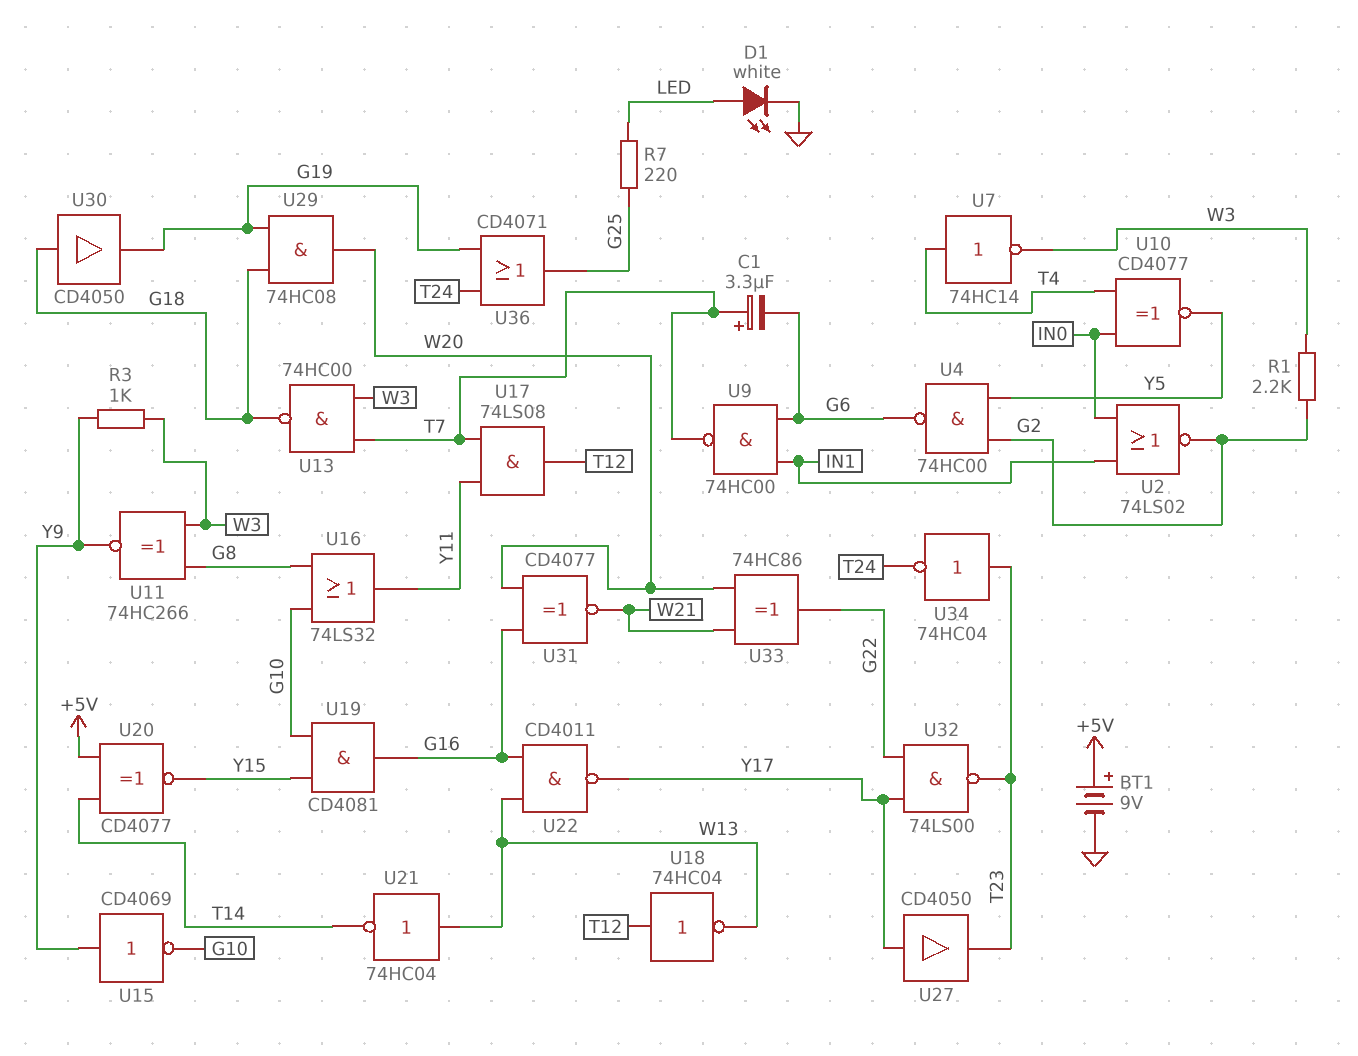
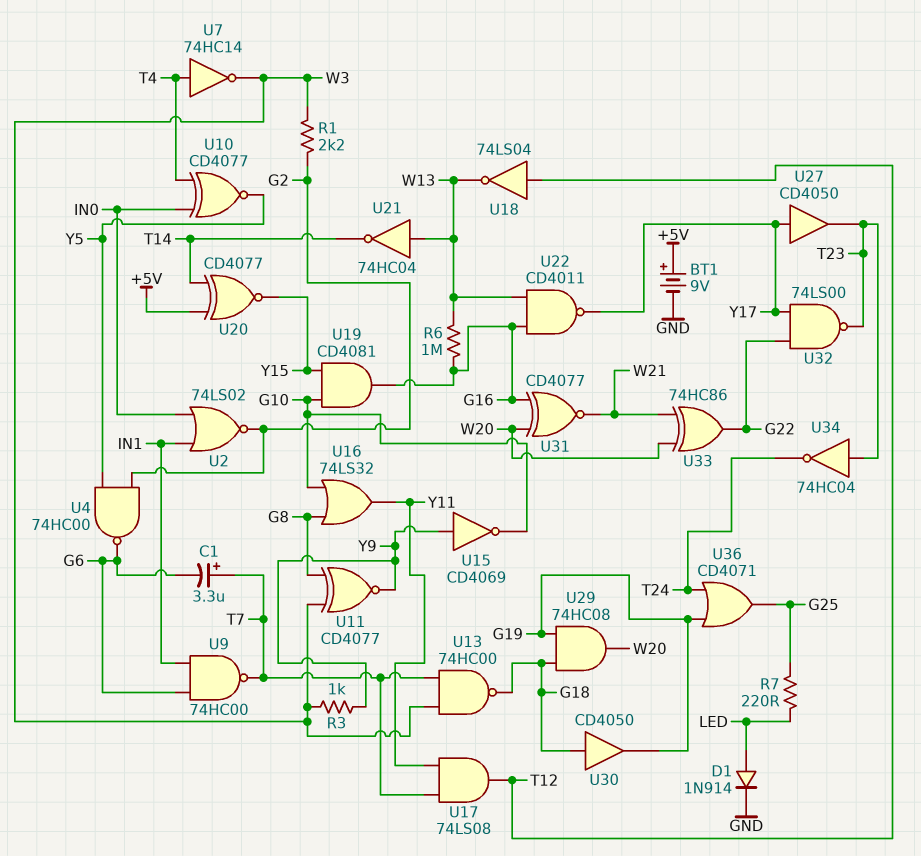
D1: LED white (A LED, K GND) -> diode 1N914 (A LED, K GND)
R6: none -> 1M (G16, W13)
U11: XNOR 74HC266 (in G8, in W3, out Y9) -> XNOR CD4077 (in G8, in W3, out Y9)
U18: NOT 74HC04 (in T12, out W13) -> NOT 74LS04 (in T12, out W13)

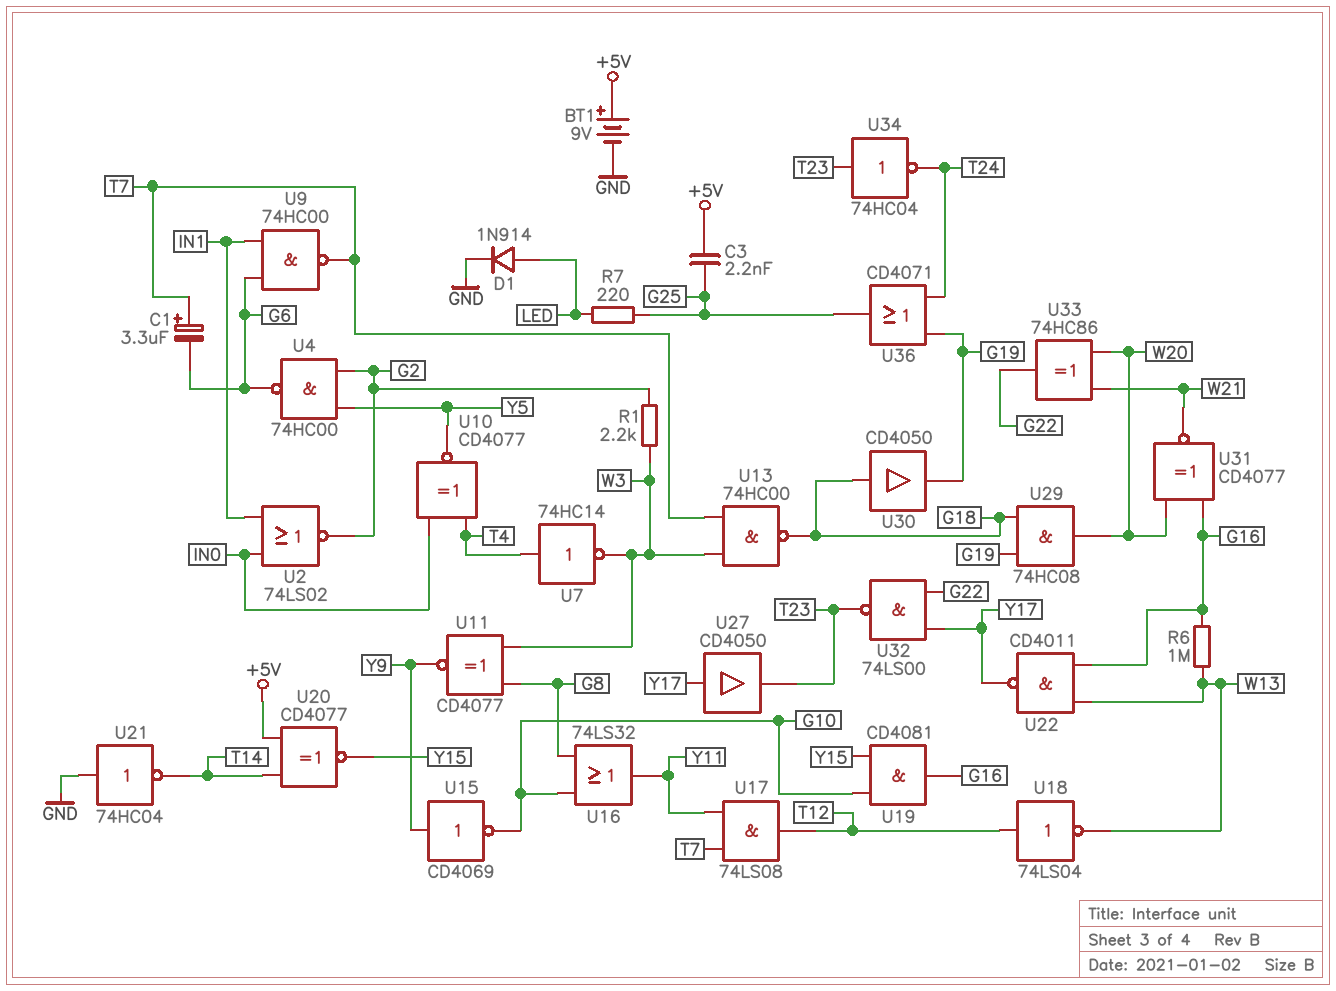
C3: none -> 2.2nF (+5V, G25)
R3: 1k (W3, Y9) -> none
U21: NOT 74HC04 (in W13, out T14) -> NOT 74HC04 (in GND, out T14)

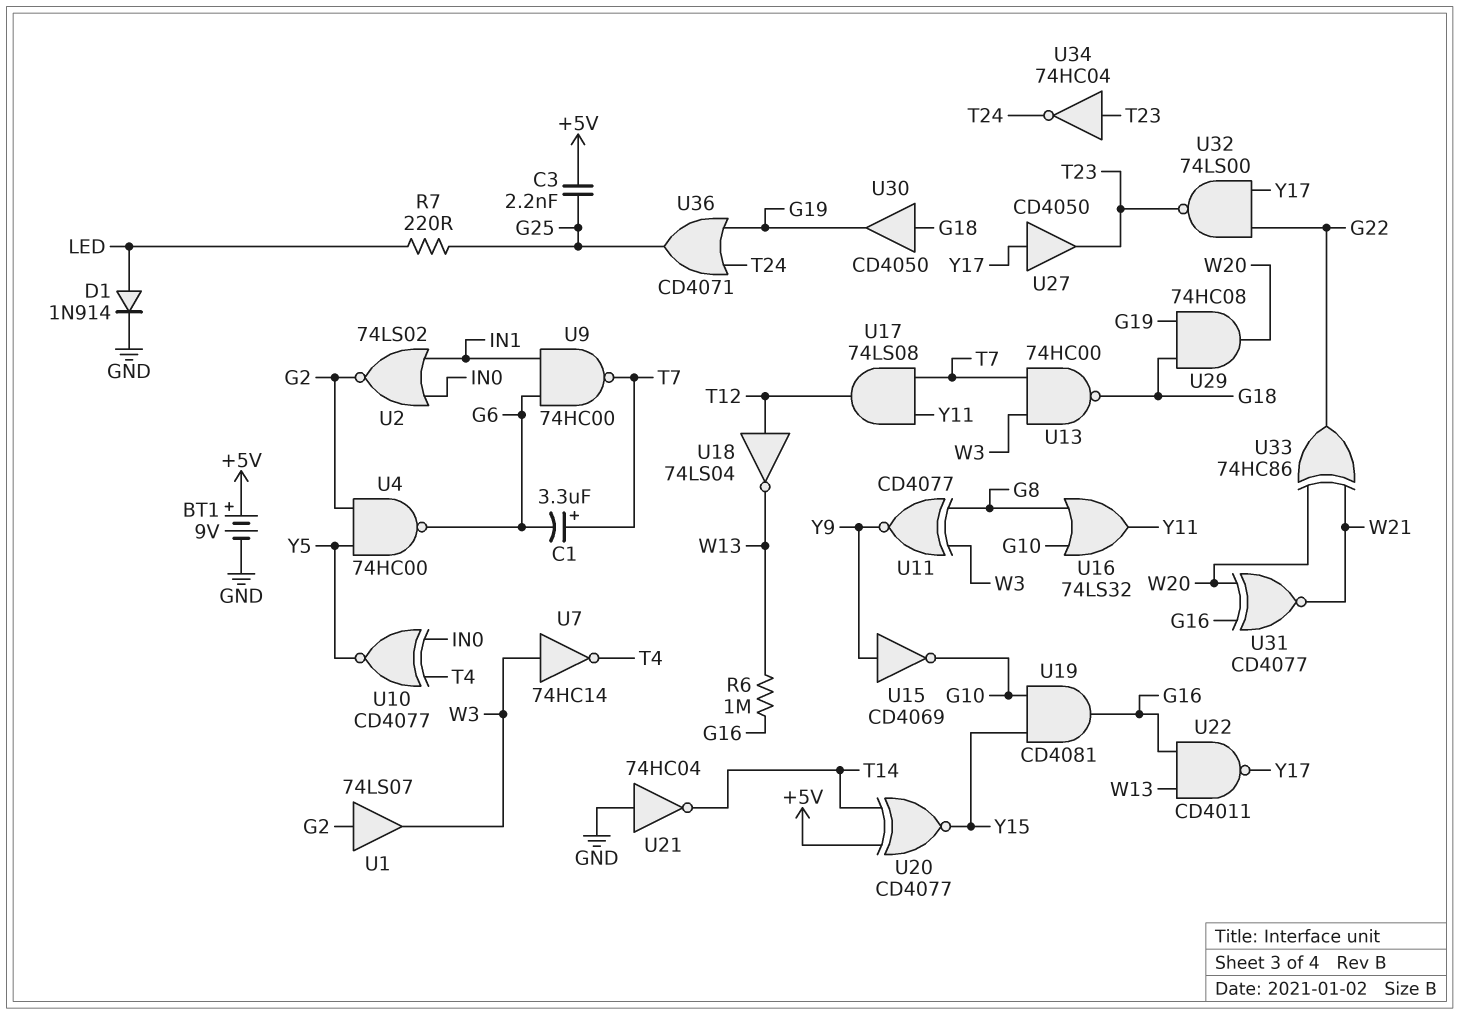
R1: 2.2k (G2, W3) -> none
U1: none -> buffer 74LS07 (in G2, out W3)
U7: NOT 74HC14 (in T4, out W3) -> NOT 74HC14 (in W3, out T4)

